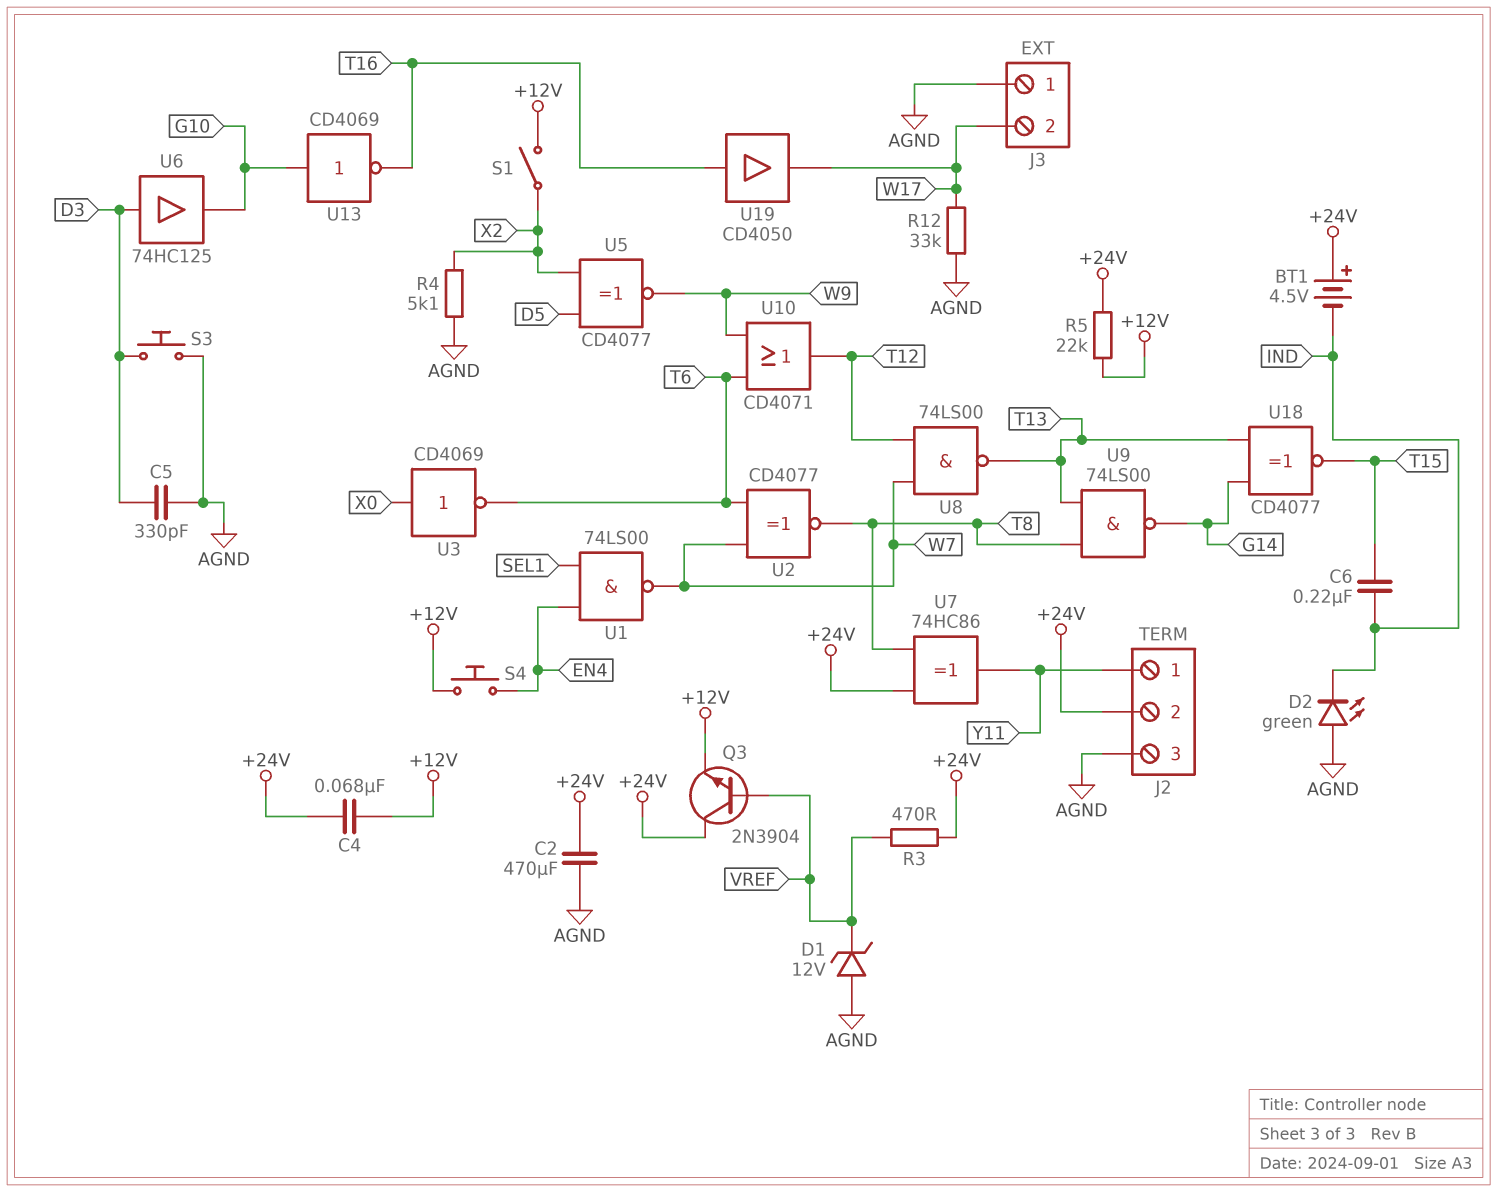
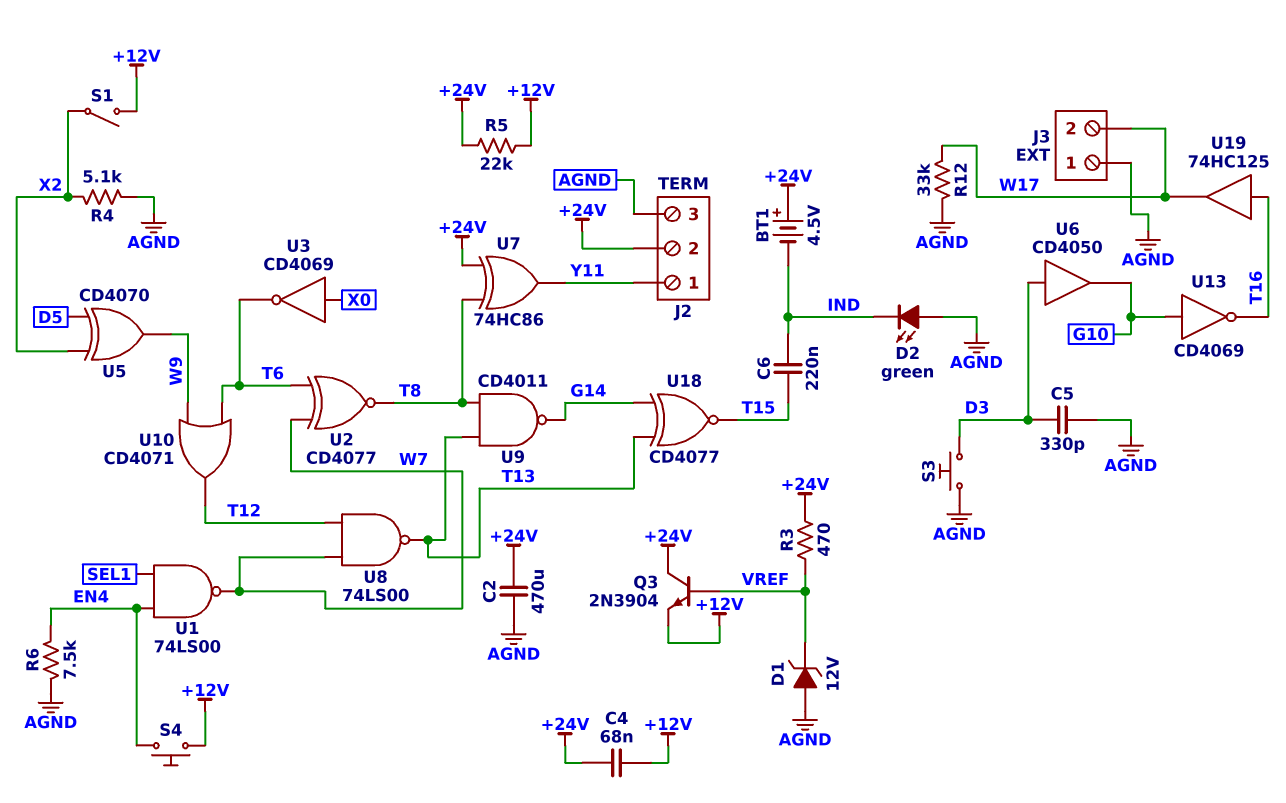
R6: none -> 7.5k (AGND, EN4)
U5: XNOR CD4077 (in D5, in X2, out W9) -> XOR CD4070 (in D5, in X2, out W9)
U6: buffer 74HC125 (in D3, out G10) -> buffer CD4050 (in D3, out G10)
U9: NAND 74LS00 (in T8, in T13, out G14) -> NAND CD4011 (in T8, in T13, out G14)
U19: buffer CD4050 (in T16, out W17) -> buffer 74HC125 (in T16, out W17)

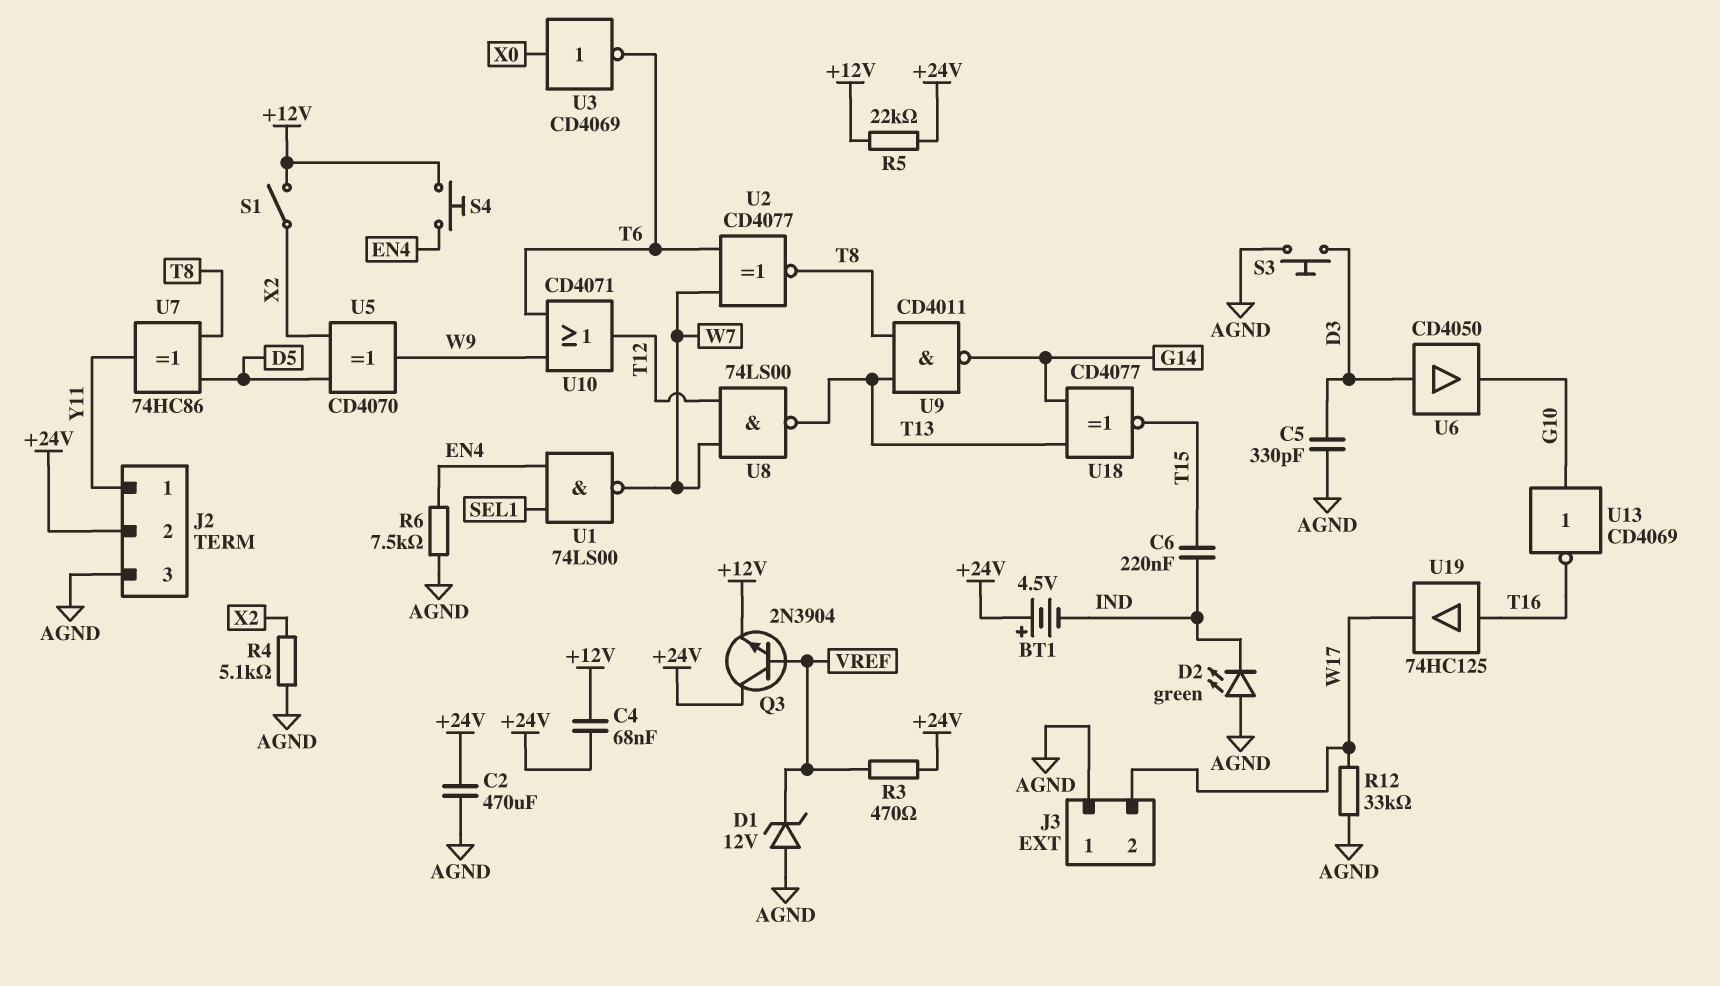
U7: XOR 74HC86 (in +24V, in T8, out Y11) -> XOR 74HC86 (in D5, in T8, out Y11)

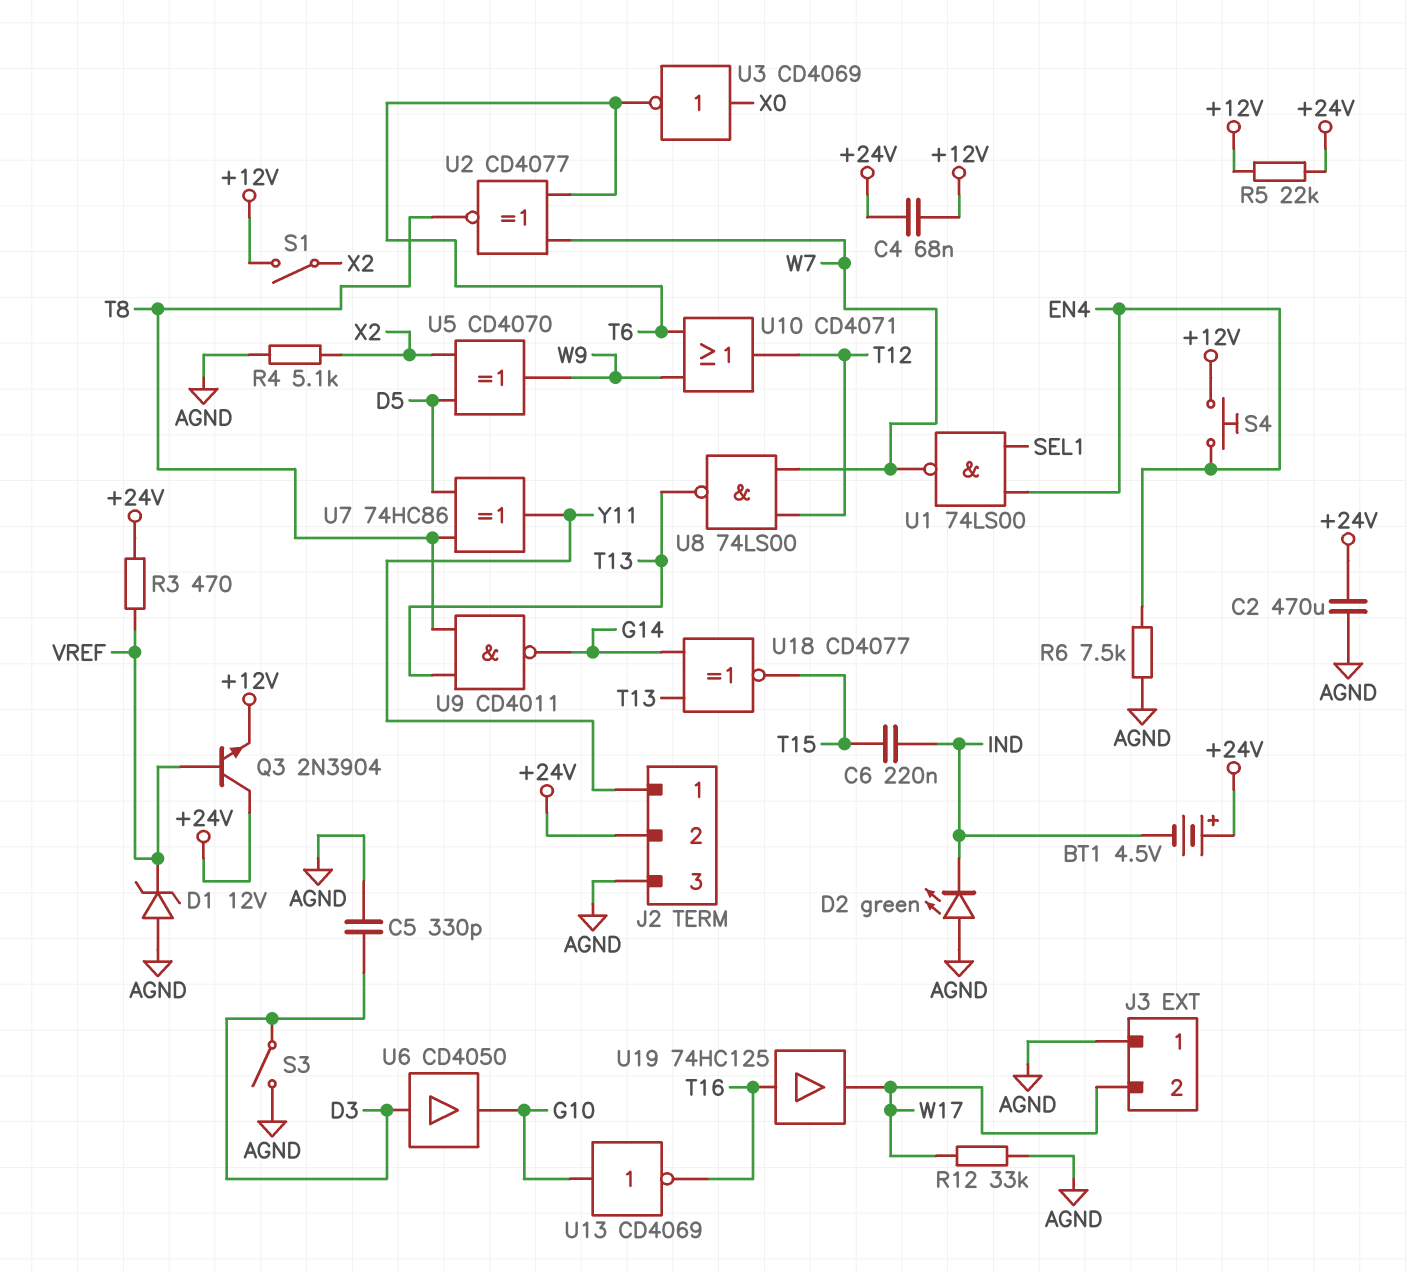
S3: button (AGND, D3) -> switch (AGND, D3)

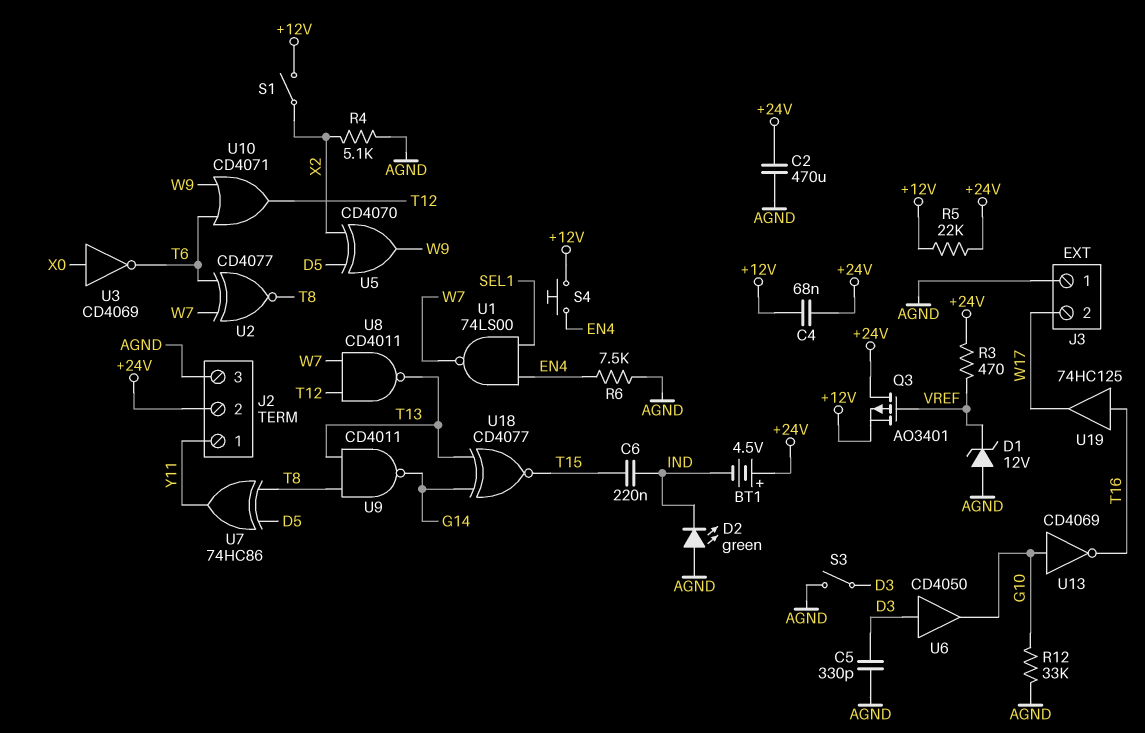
Q3: NPN 2N3904 (B VREF, C +24V, E +12V) -> PMOS AO3401 (G VREF, D +24V, S +12V)
R12: 33k (AGND, W17) -> 33k (AGND, G10)
U8: NAND 74LS00 (in T12, in W7, out T13) -> NAND CD4011 (in T12, in W7, out T13)

